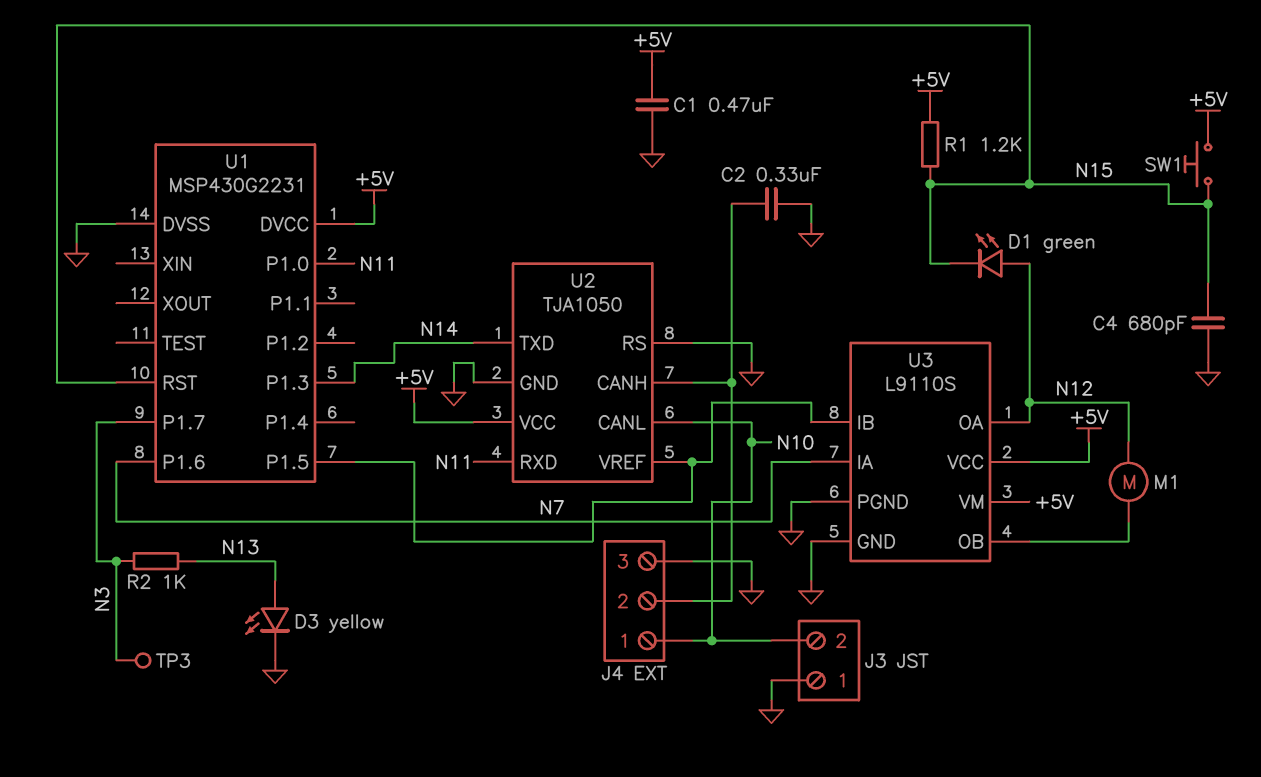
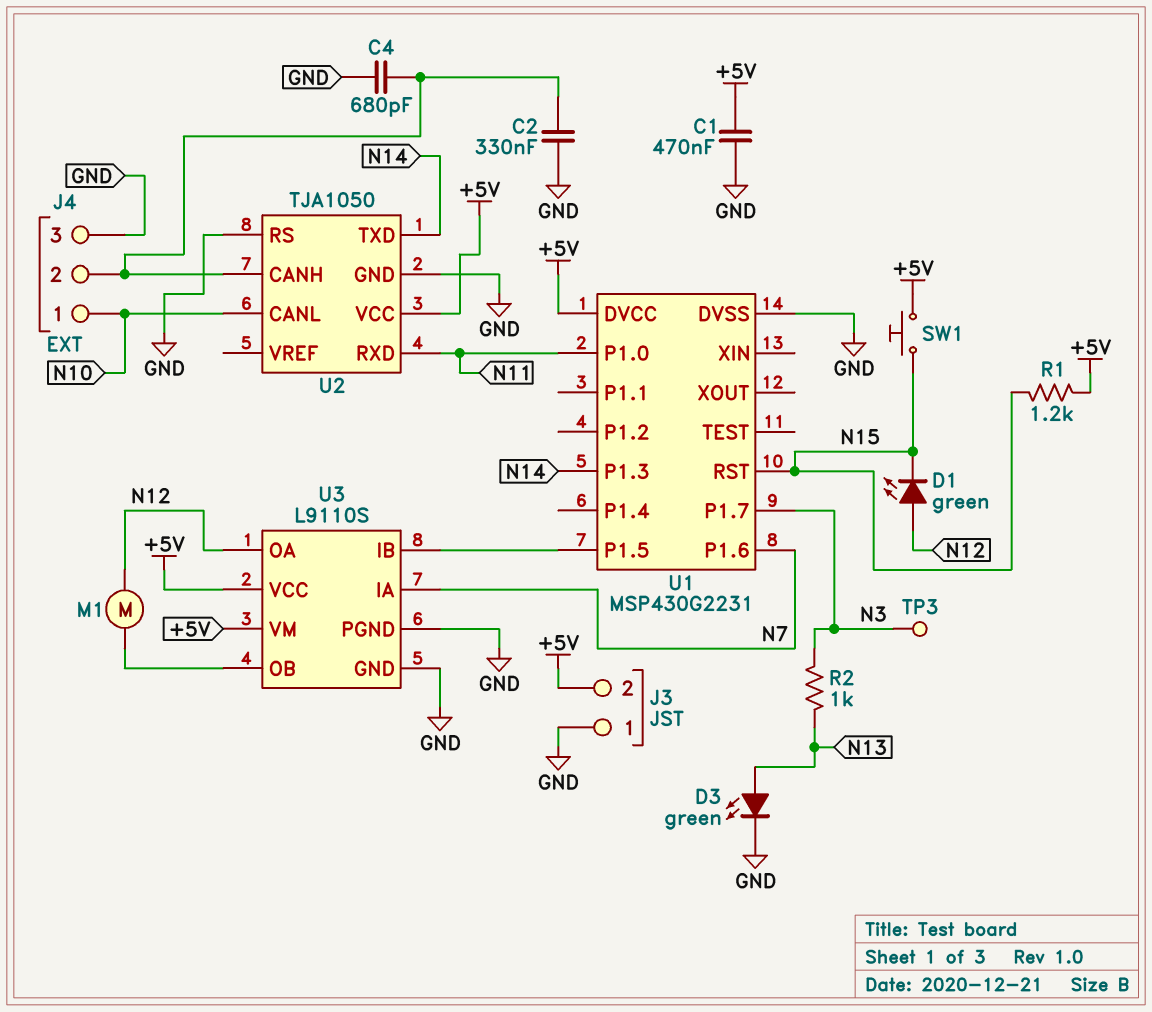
C4: 680pF (GND, N15) -> 680pF (GND, J4/2)
D3: LED yellow (A N13, K GND) -> LED green (A N13, K GND)
J3 pin 2: N10 -> +5V
U2 pin VREF: U1/P1.5 -> none

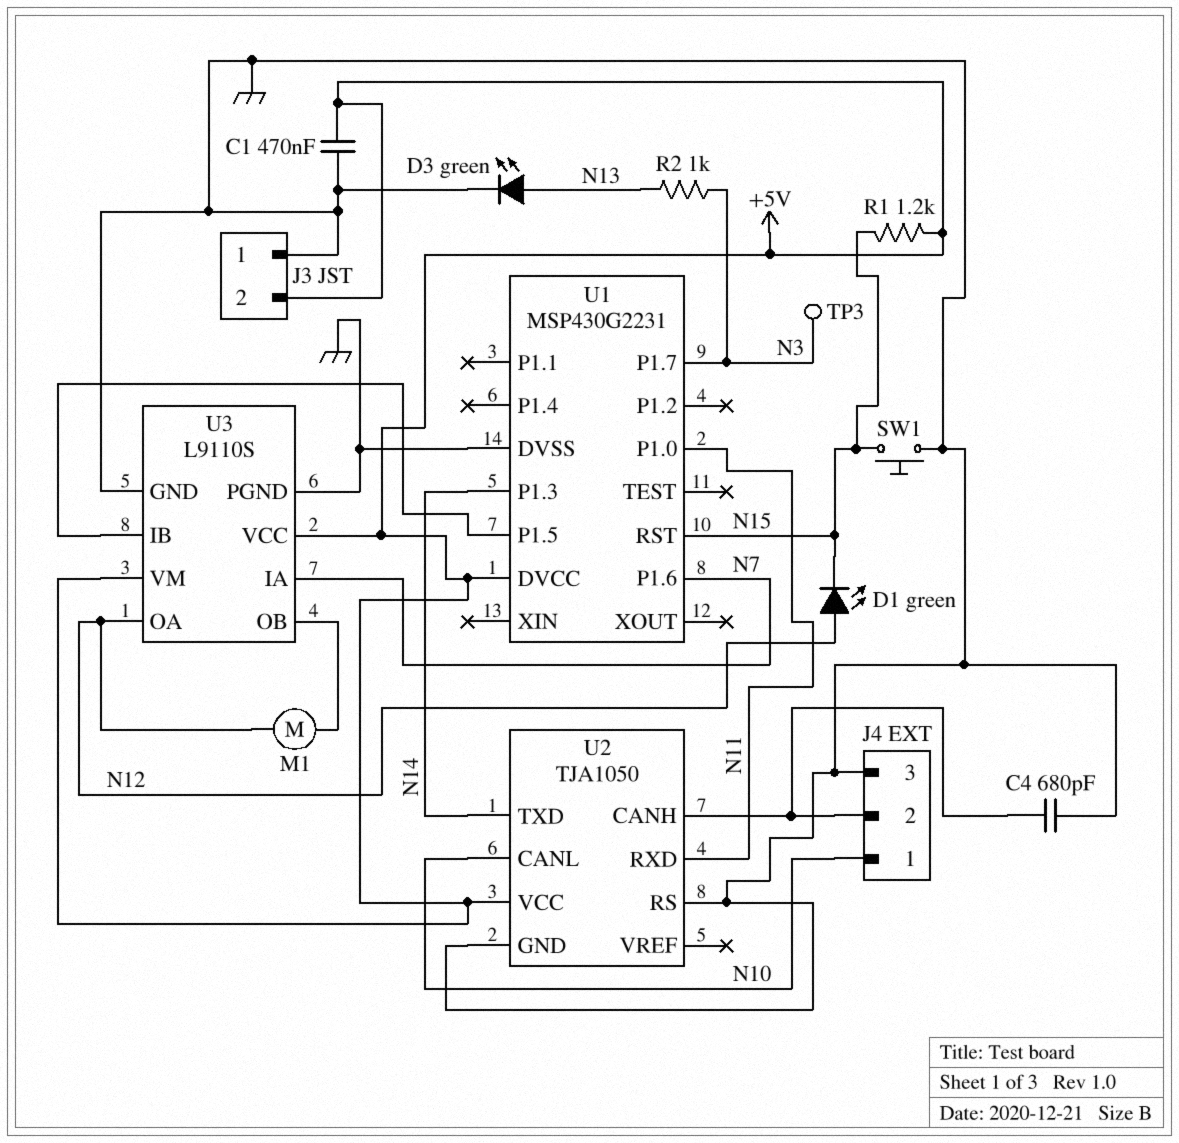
C2: 330nF (GND, J4/2) -> none
SW1: button (+5V, N15) -> button (GND, N15)

